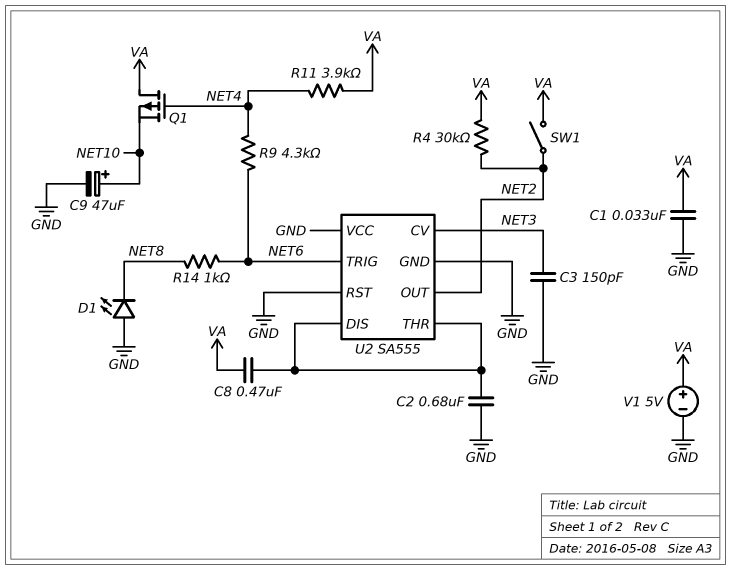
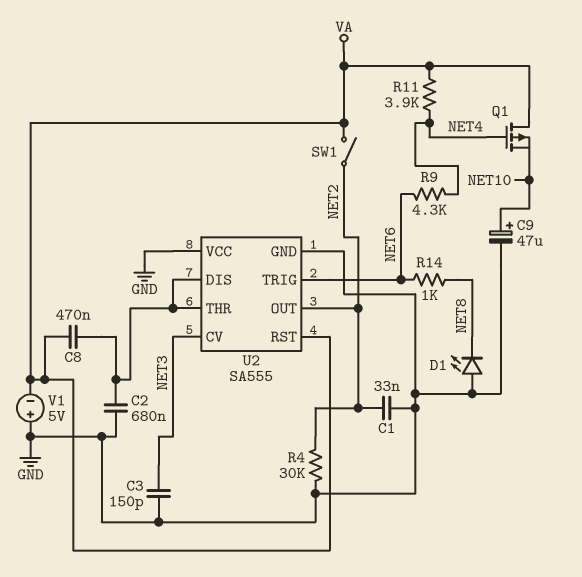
C1: 33nF (GND, VA) -> 33nF (GND, NET2)
R4: 30k (NET2, VA) -> 30k (GND, NET2)
U2 pin RST: GND -> VA
V1: 5V (plus VA, minus GND) -> 5V (plus GND, minus VA)

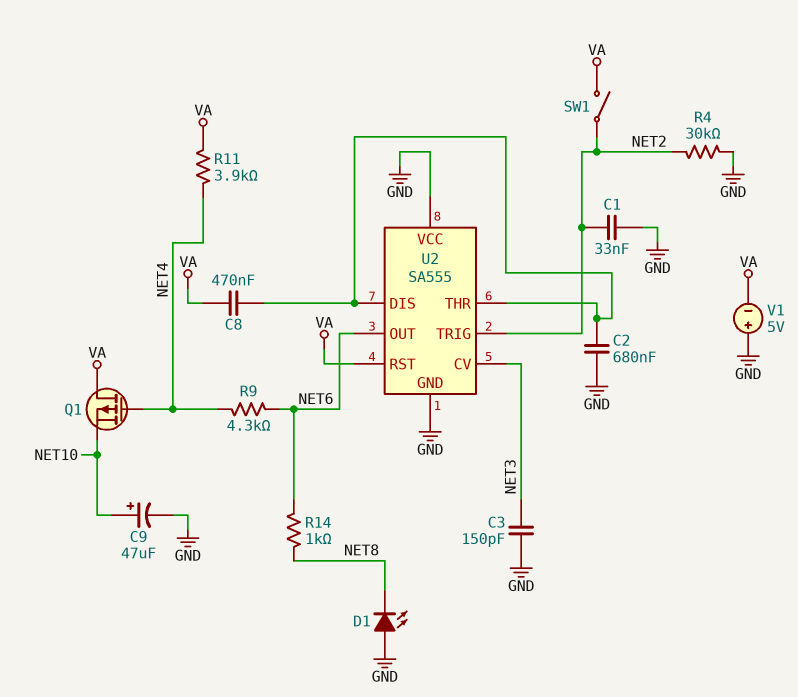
U2 pin OUT: NET2 -> NET6
U2 pin TRIG: NET6 -> NET2

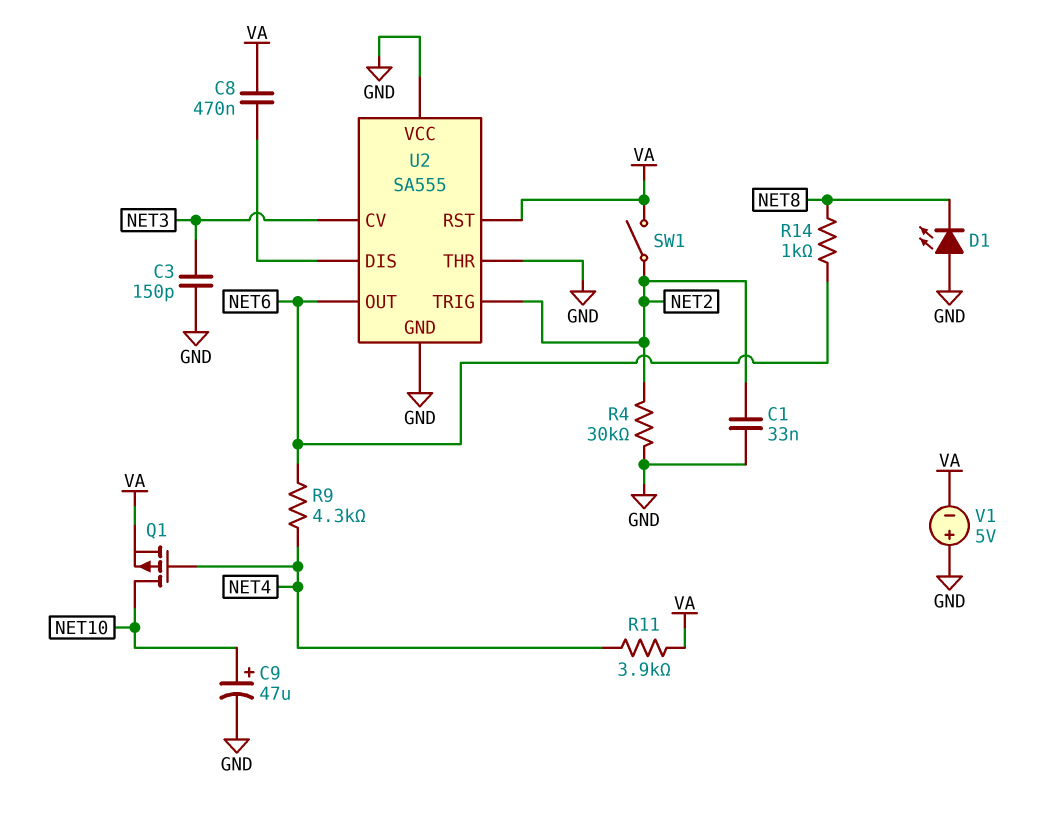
C2: 680nF (GND, U2/DIS) -> none
Q1: PMOS (G NET4, D VA, S NET10) -> PMOS (G NET4, D NET10, S VA)
U2 pin THR: U2/DIS -> GND

